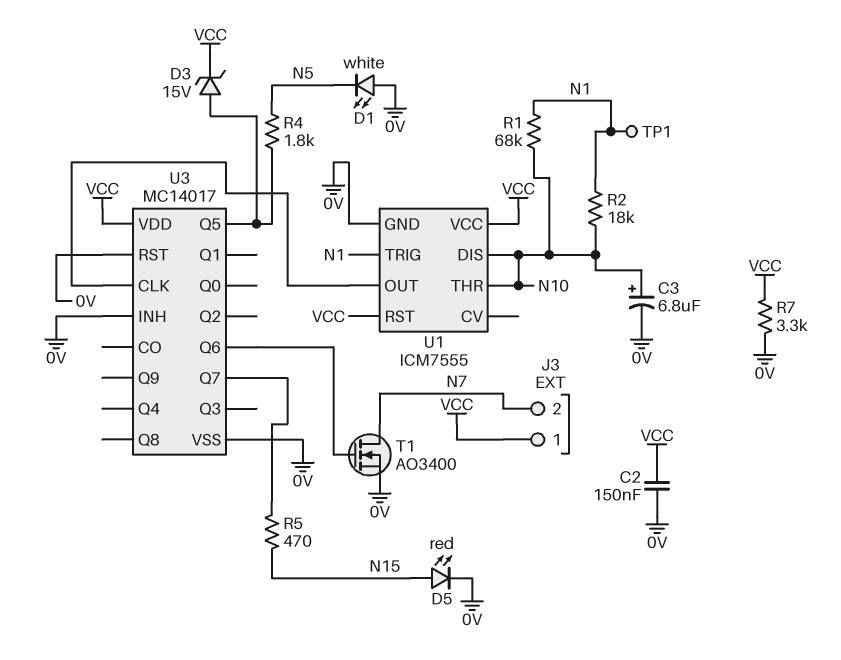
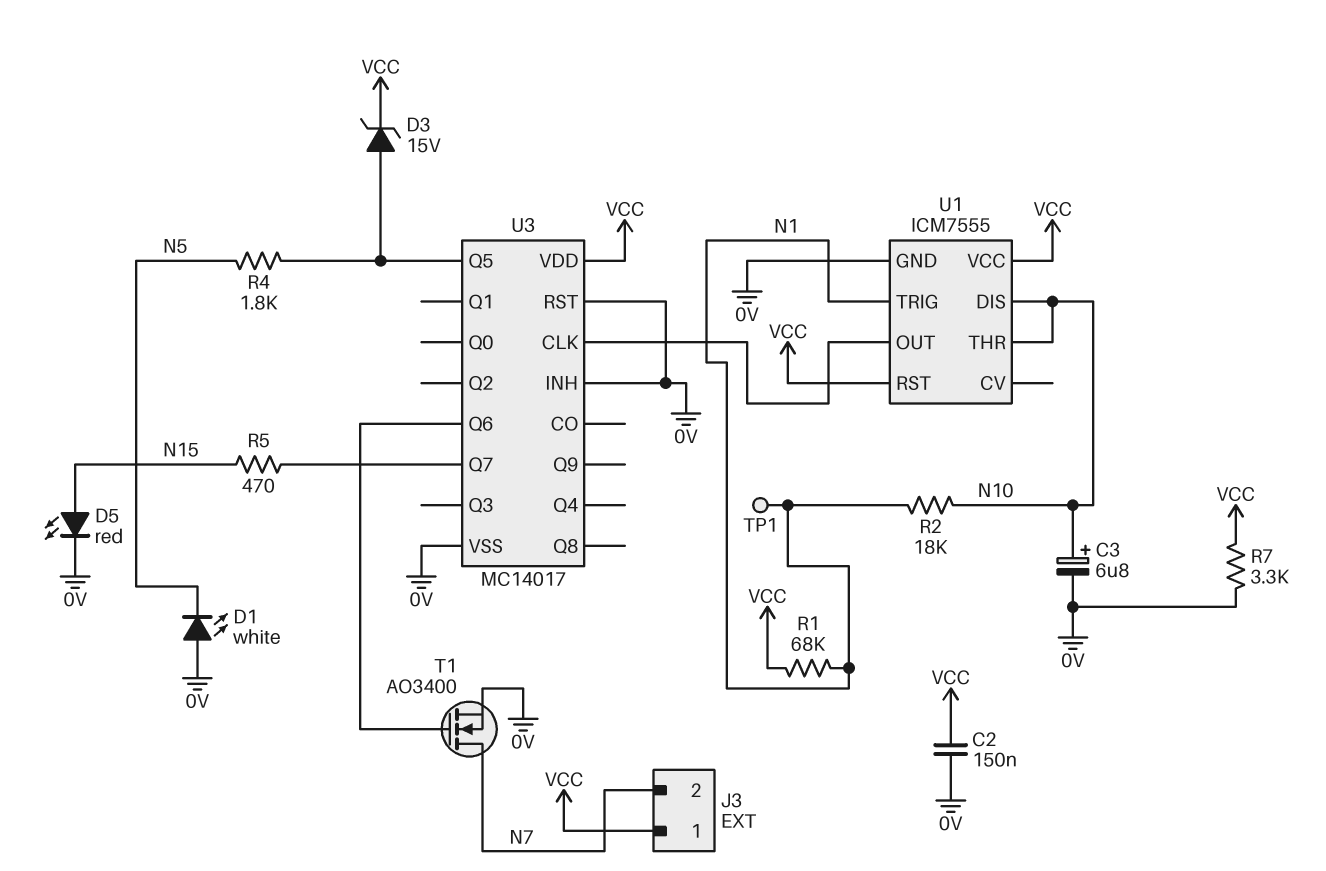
R1: 68k (N1, N10) -> 68k (N1, VCC)

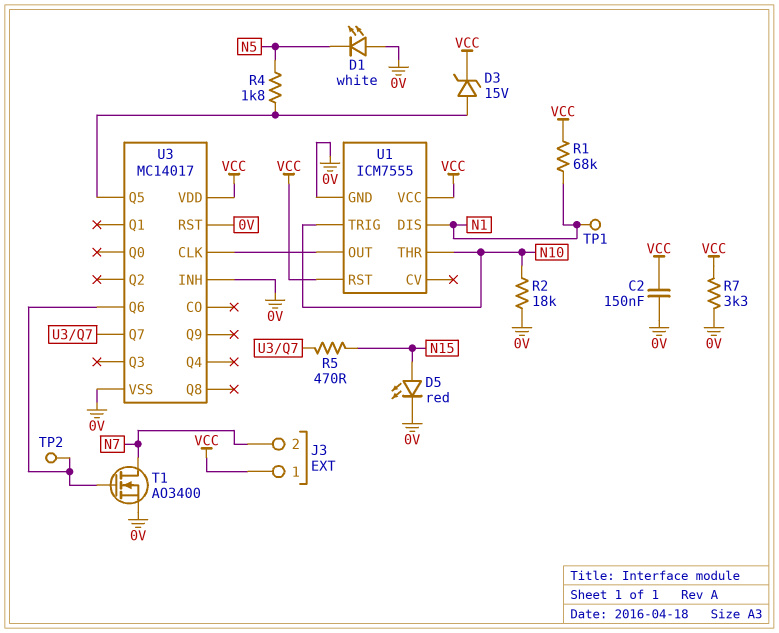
C3: 6.8uF (plus N10, minus 0V) -> none
R2: 18k (N1, N10) -> 18k (0V, N10)
TP2: none -> test point (U3/Q6)
U1 pin DIS: N10 -> N1
U1 pin TRIG: N1 -> N10

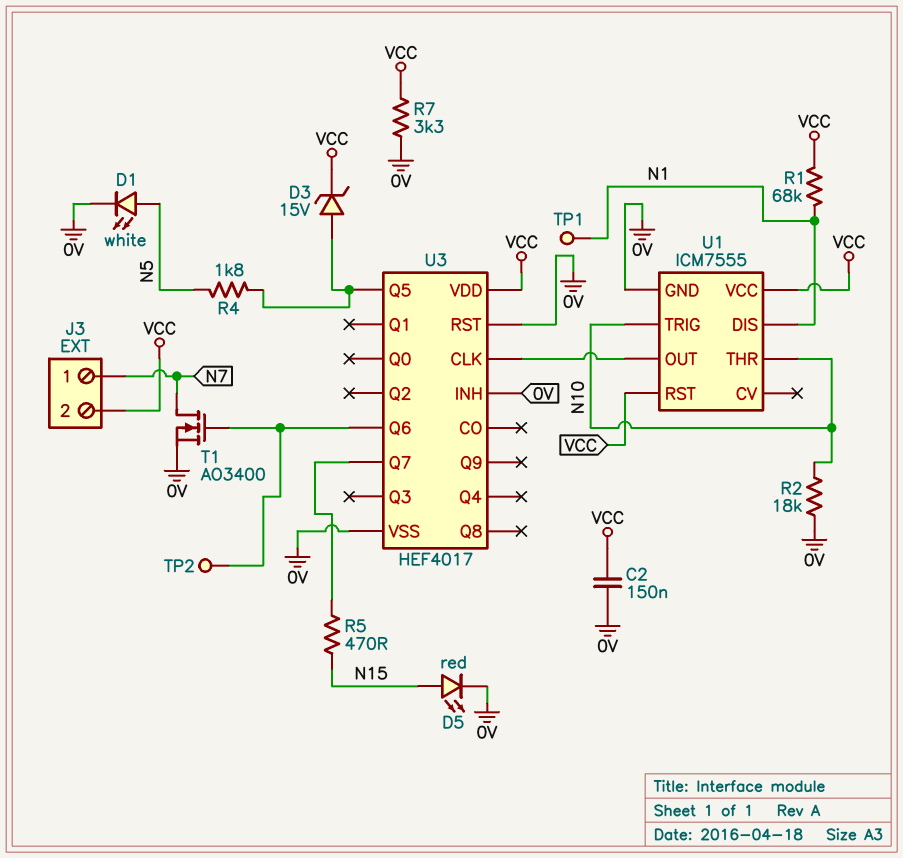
D1: LED white (A 0V, K N5) -> LED white (A N5, K 0V)
J3 pin 1: VCC -> N7
J3 pin 2: N7 -> VCC
U3: MC14017 -> HEF4017

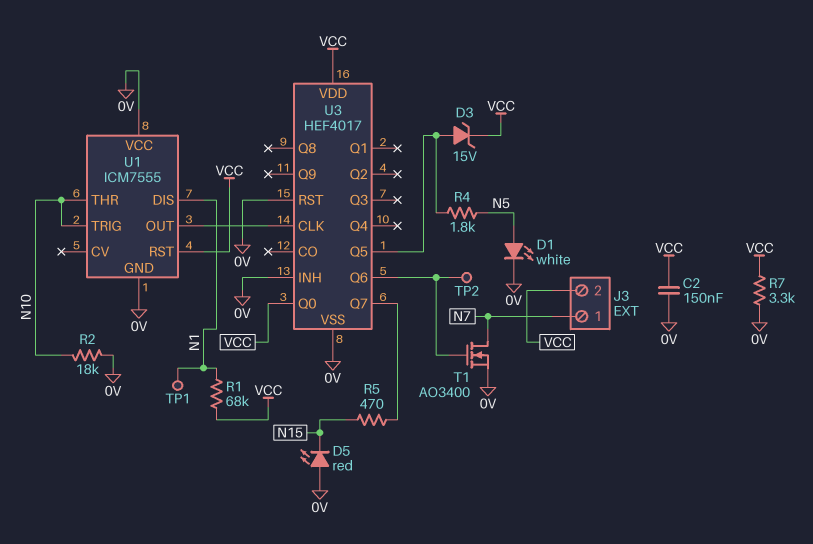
D5: LED red (A N15, K 0V) -> LED red (A 0V, K N15)
U1 pin VCC: VCC -> 0V
U3 pin Q0: none -> VCC

